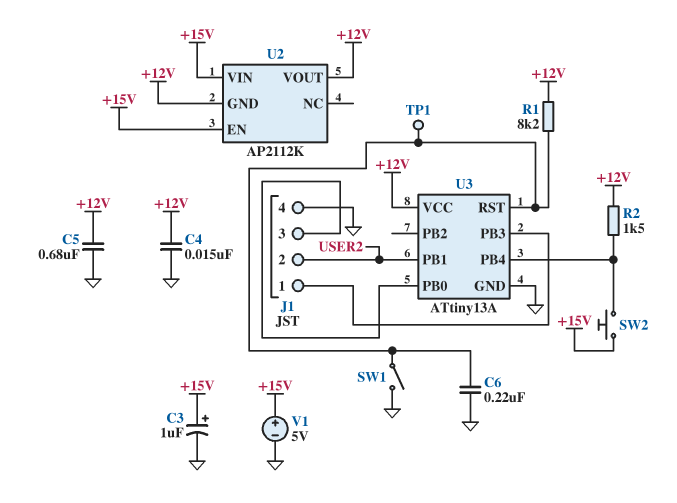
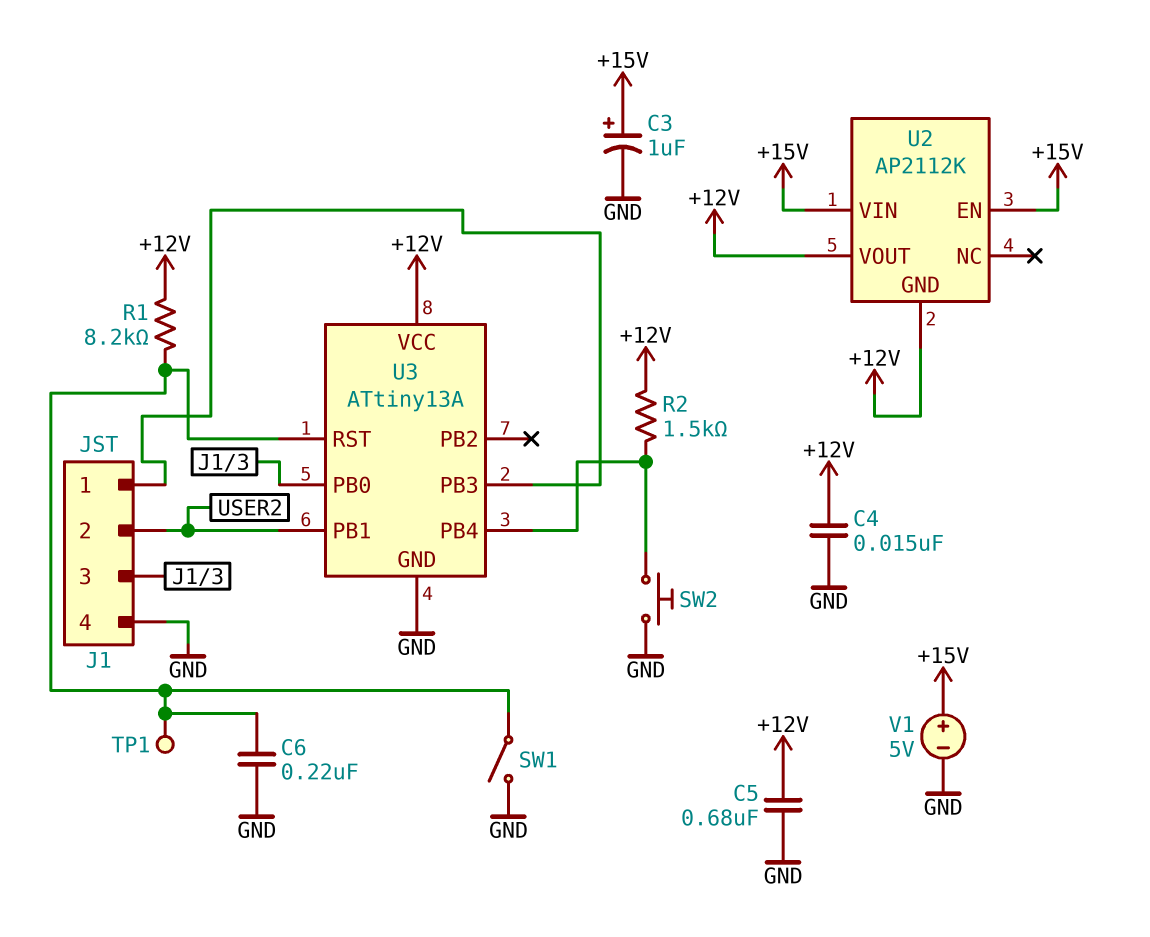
SW2: button (+15V, U3/PB4) -> button (GND, U3/PB4)

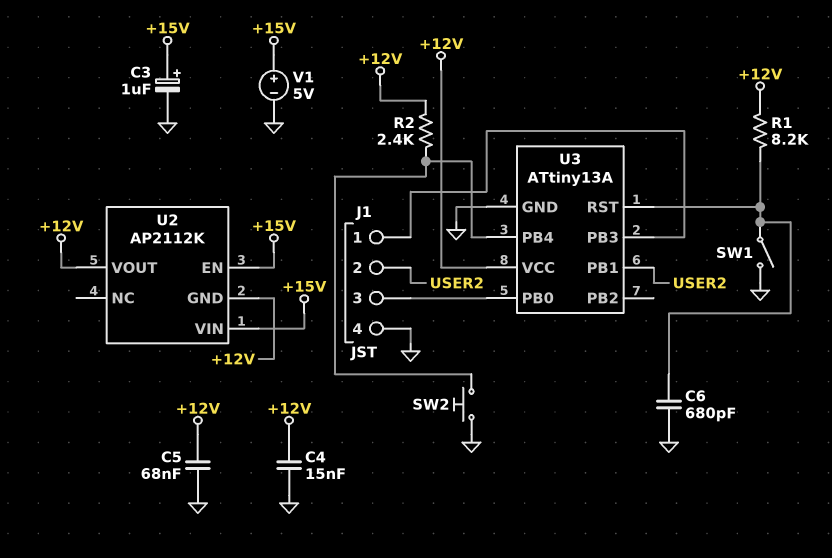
C5: 680nF (+12V, GND) -> 68nF (+12V, GND)
C6: 220nF (GND, U3/RST) -> 680pF (GND, U3/RST)
R2: 1.5k (+12V, U3/PB4) -> 2.4k (+12V, U3/PB4)
TP1: test point (U3/RST) -> none

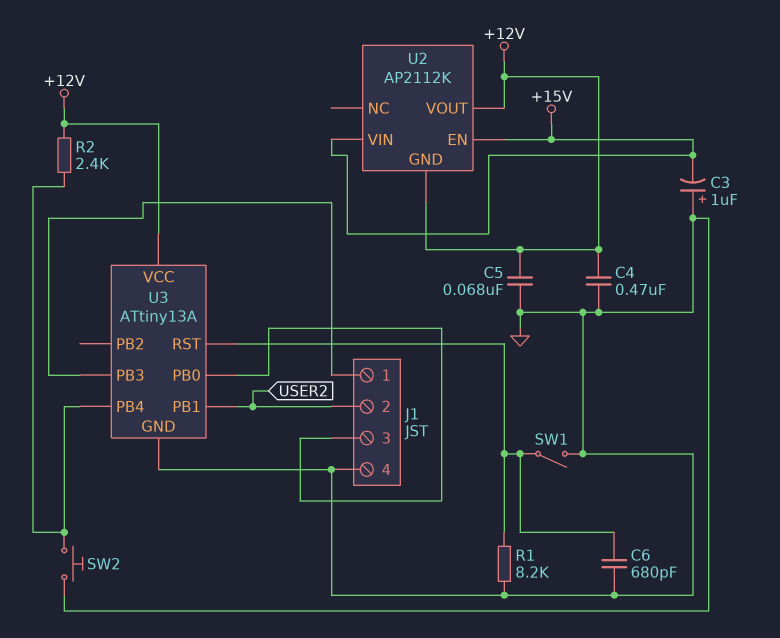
C3: 1uF (plus +15V, minus GND) -> 1uF (plus GND, minus +15V)
C4: 15nF (+12V, GND) -> 470nF (+12V, GND)
R1: 8.2k (+12V, U3/RST) -> 8.2k (GND, U3/RST)
V1: 5V (plus +15V, minus GND) -> none

